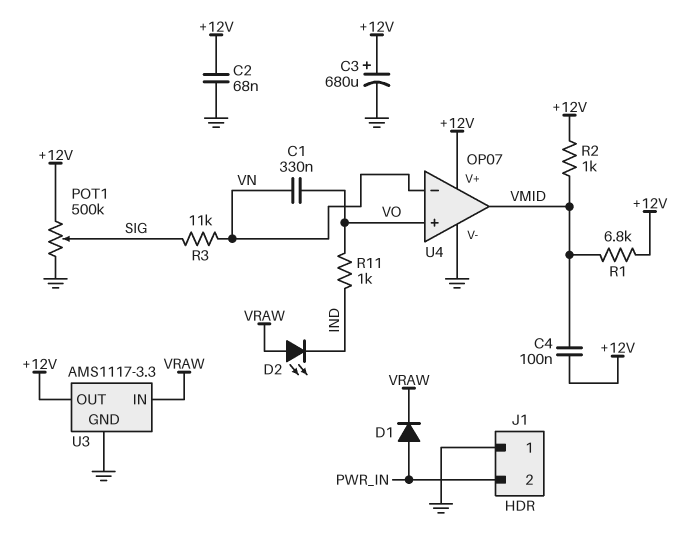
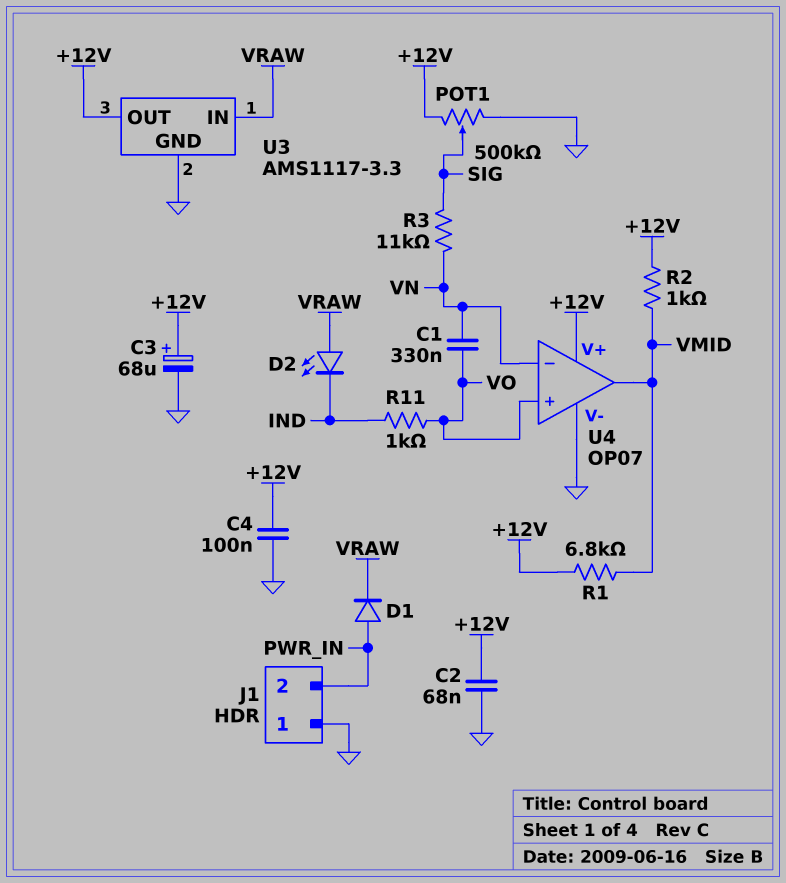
C3: 680uF (plus +12V, minus GND) -> 68uF (plus +12V, minus GND)
C4: 100nF (+12V, VMID) -> 100nF (+12V, GND)

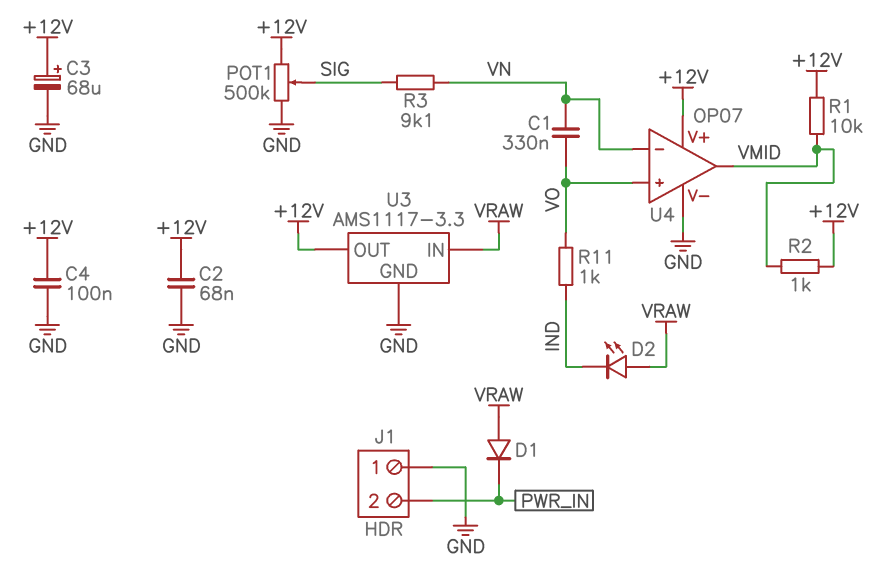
D1: diode (A PWR_IN, K VRAW) -> diode (A VRAW, K PWR_IN)
R1: 6.8k (+12V, VMID) -> 10k (+12V, VMID)
R3: 11k (SIG, VN) -> 9.1k (SIG, VN)

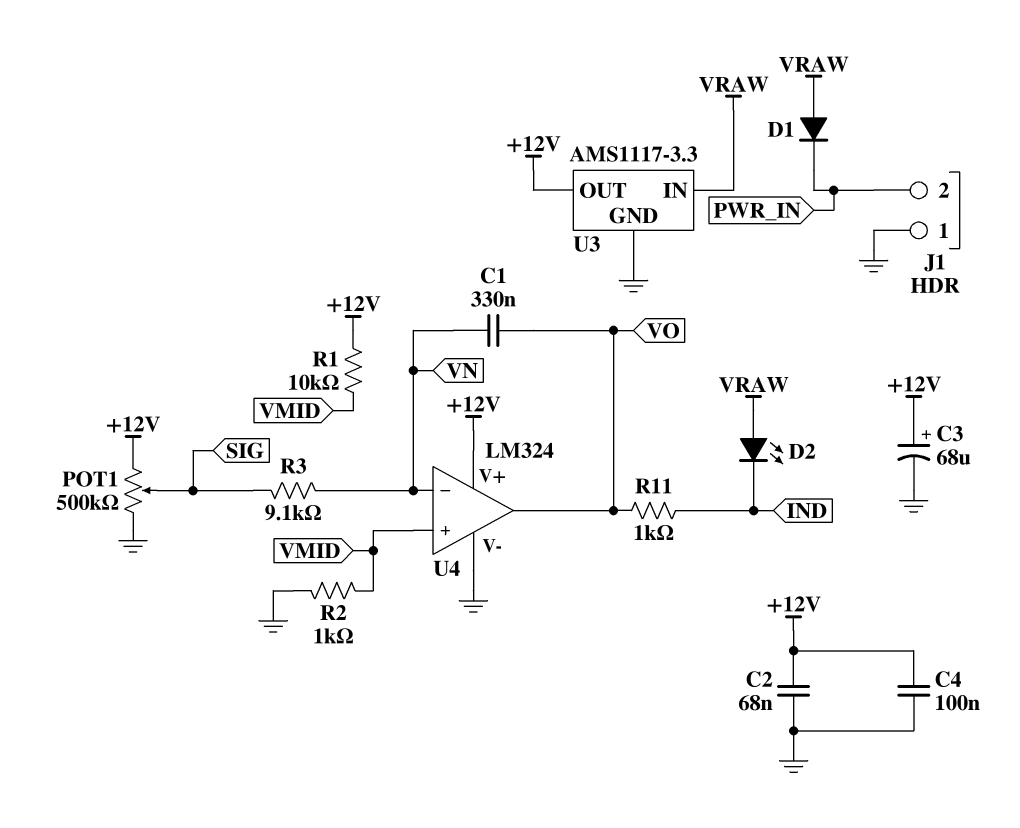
R2: 1k (+12V, VMID) -> 1k (GND, VMID)
U4: OP07 -> LM324
U4 pin in+: VO -> VMID
U4 pin out: VMID -> VO

